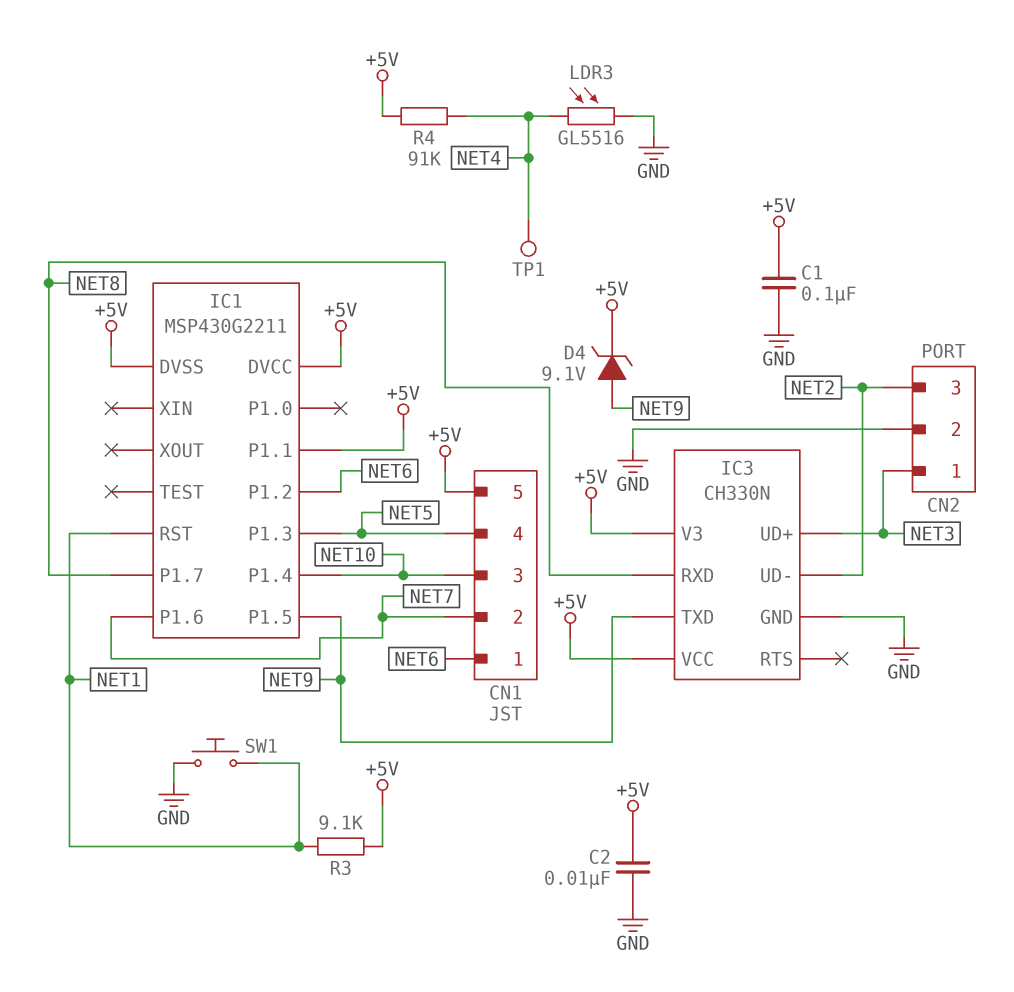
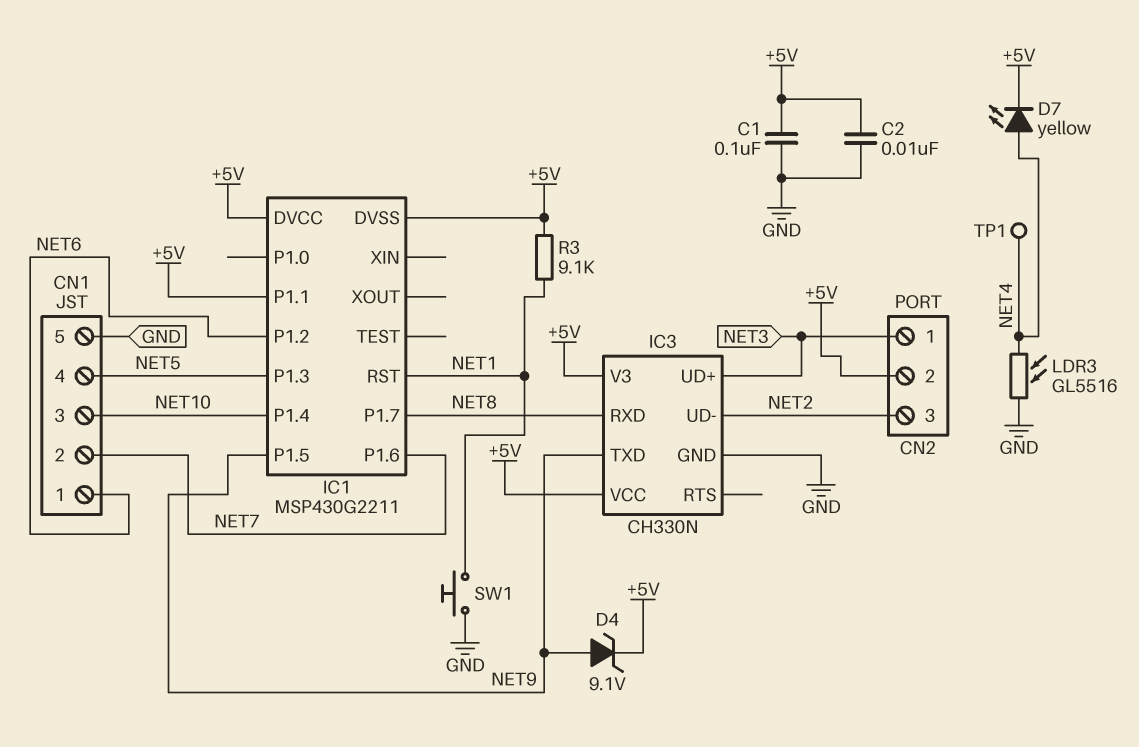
CN1 pin 5: +5V -> GND
CN2 pin 2: GND -> +5V
D7: none -> LED yellow (A NET4, K +5V)
R4: 91k (+5V, NET4) -> none

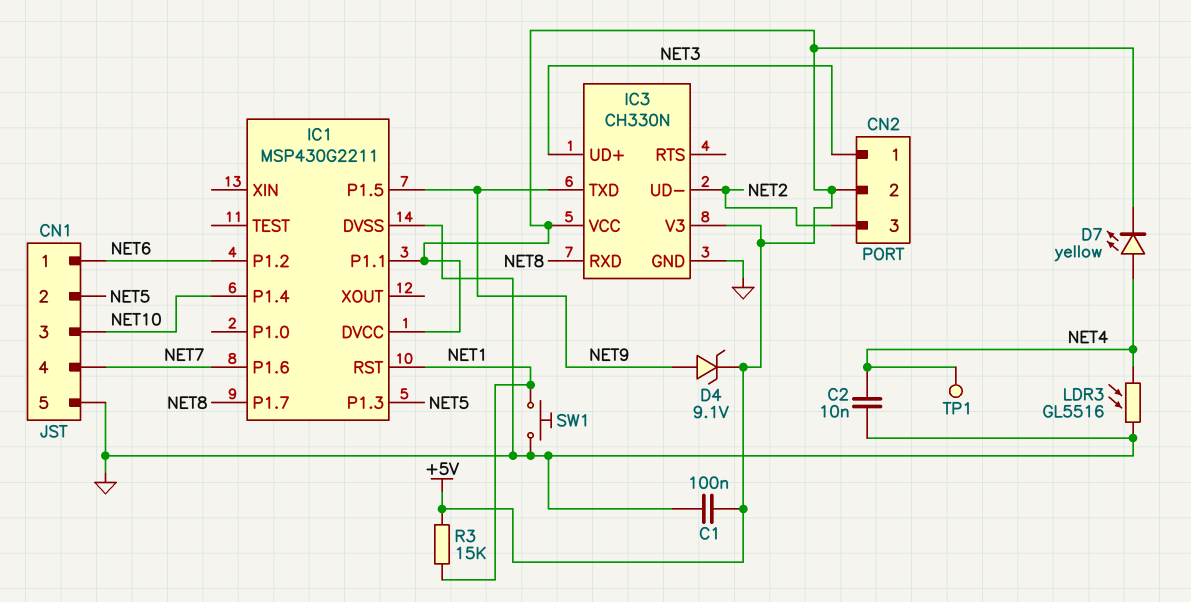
C2: 10nF (+5V, GND) -> 10nF (GND, NET4)
CN1 pin 2: NET7 -> NET5
CN1 pin 4: NET5 -> NET7
IC1 pin DVSS: +5V -> GND
R3: 9.1k (+5V, NET1) -> 15k (+5V, NET1)

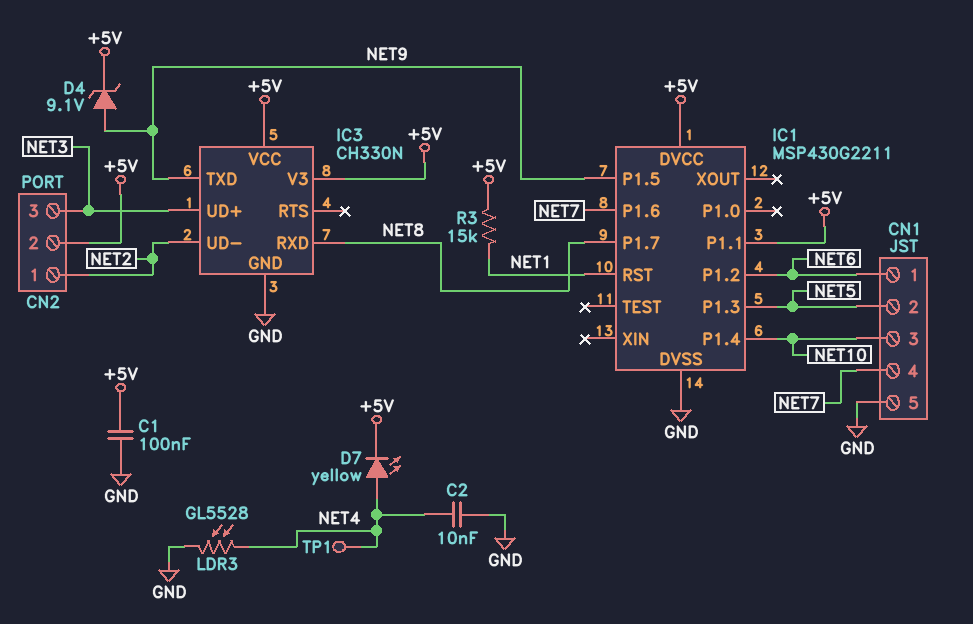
CN2 pin 1: NET3 -> NET2
CN2 pin 3: NET2 -> NET3
LDR3: GL5516 (GND, NET4) -> GL5528 (GND, NET4)
SW1: button (GND, NET1) -> none

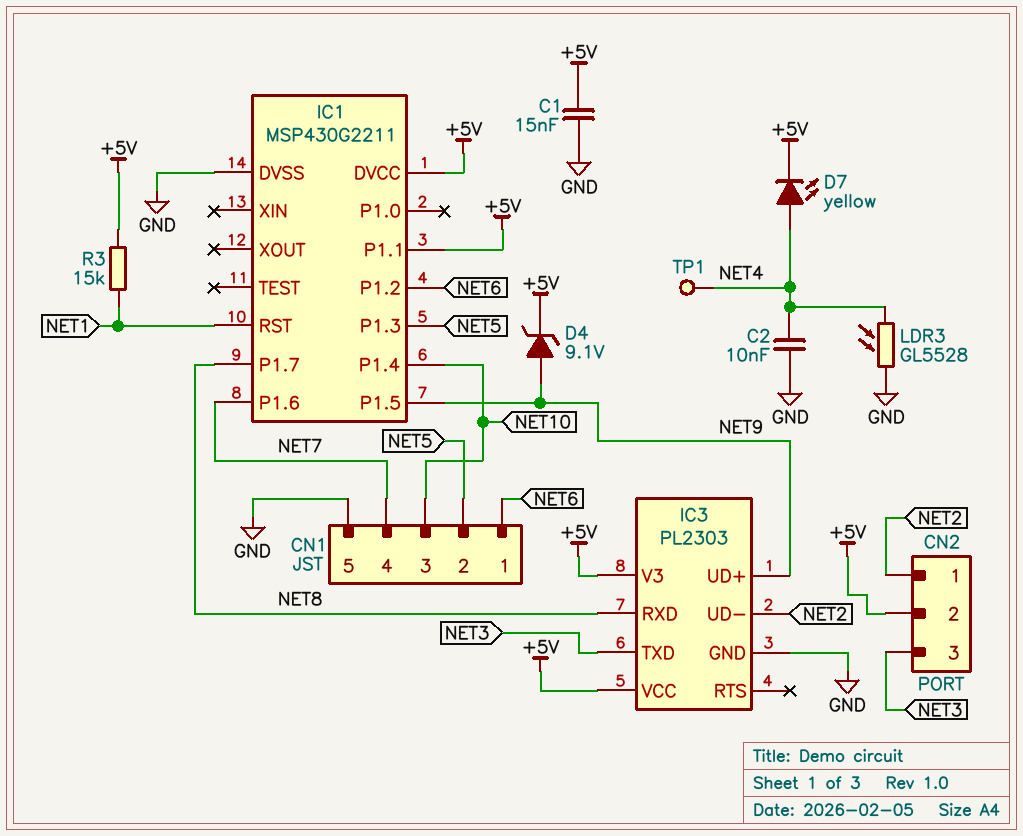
C1: 100nF (+5V, GND) -> 15nF (+5V, GND)
IC3: CH330N -> PL2303
IC3 pin TXD: NET9 -> NET3
IC3 pin UD+: NET3 -> NET9

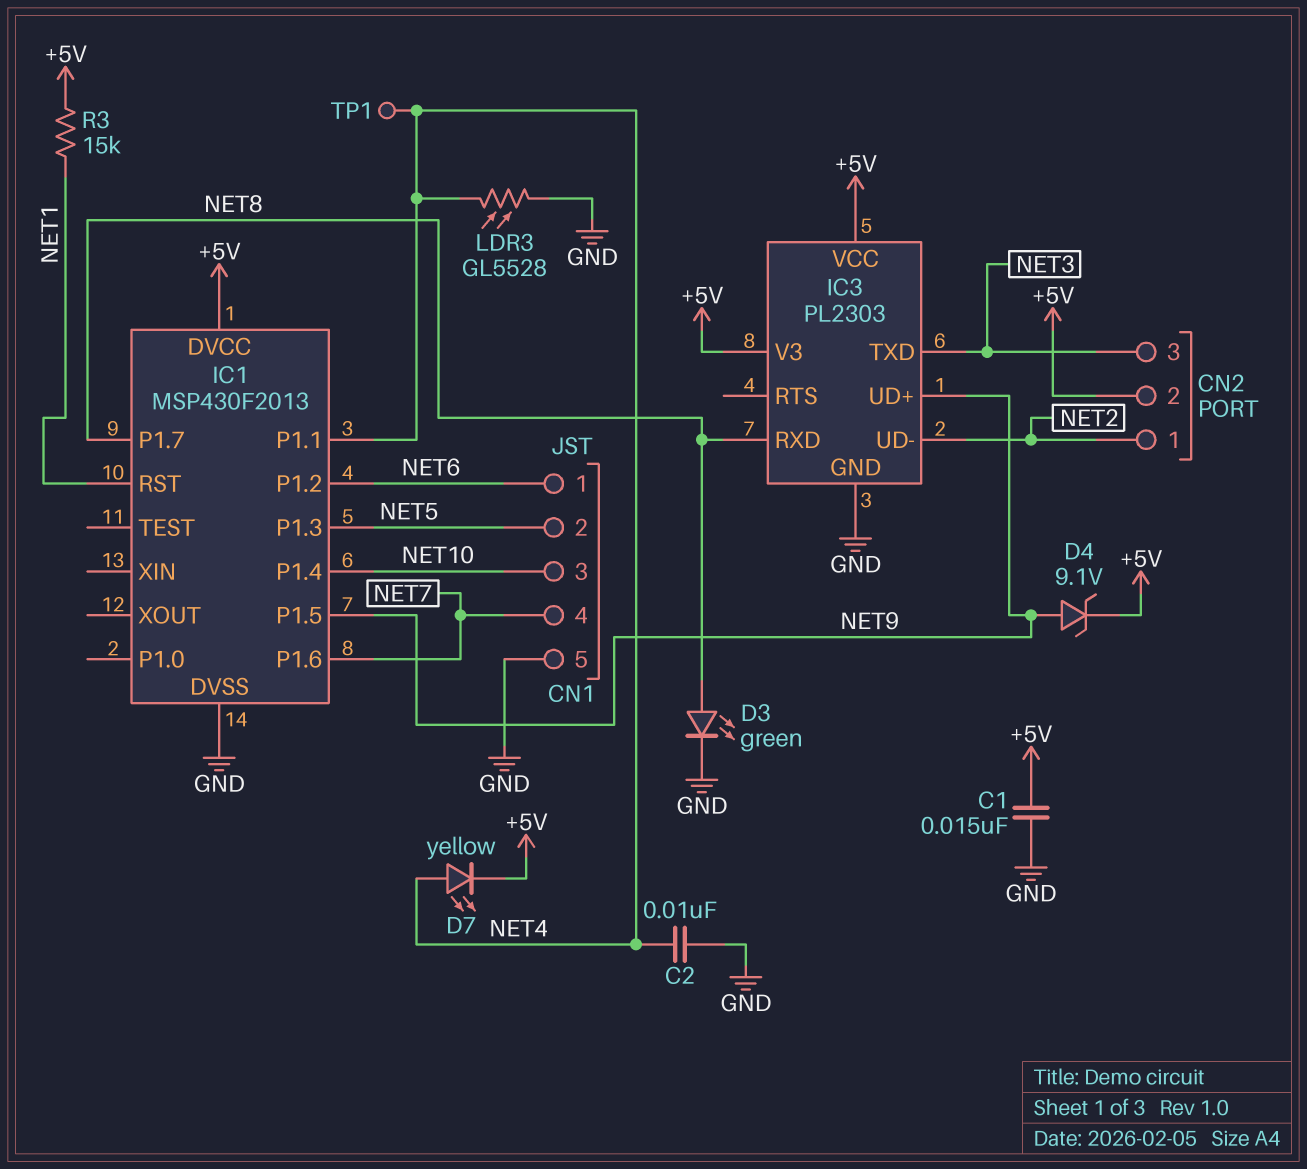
D3: none -> LED green (A NET8, K GND)
IC1: MSP430G2211 -> MSP430F2013
IC1 pin P1.1: +5V -> NET4

